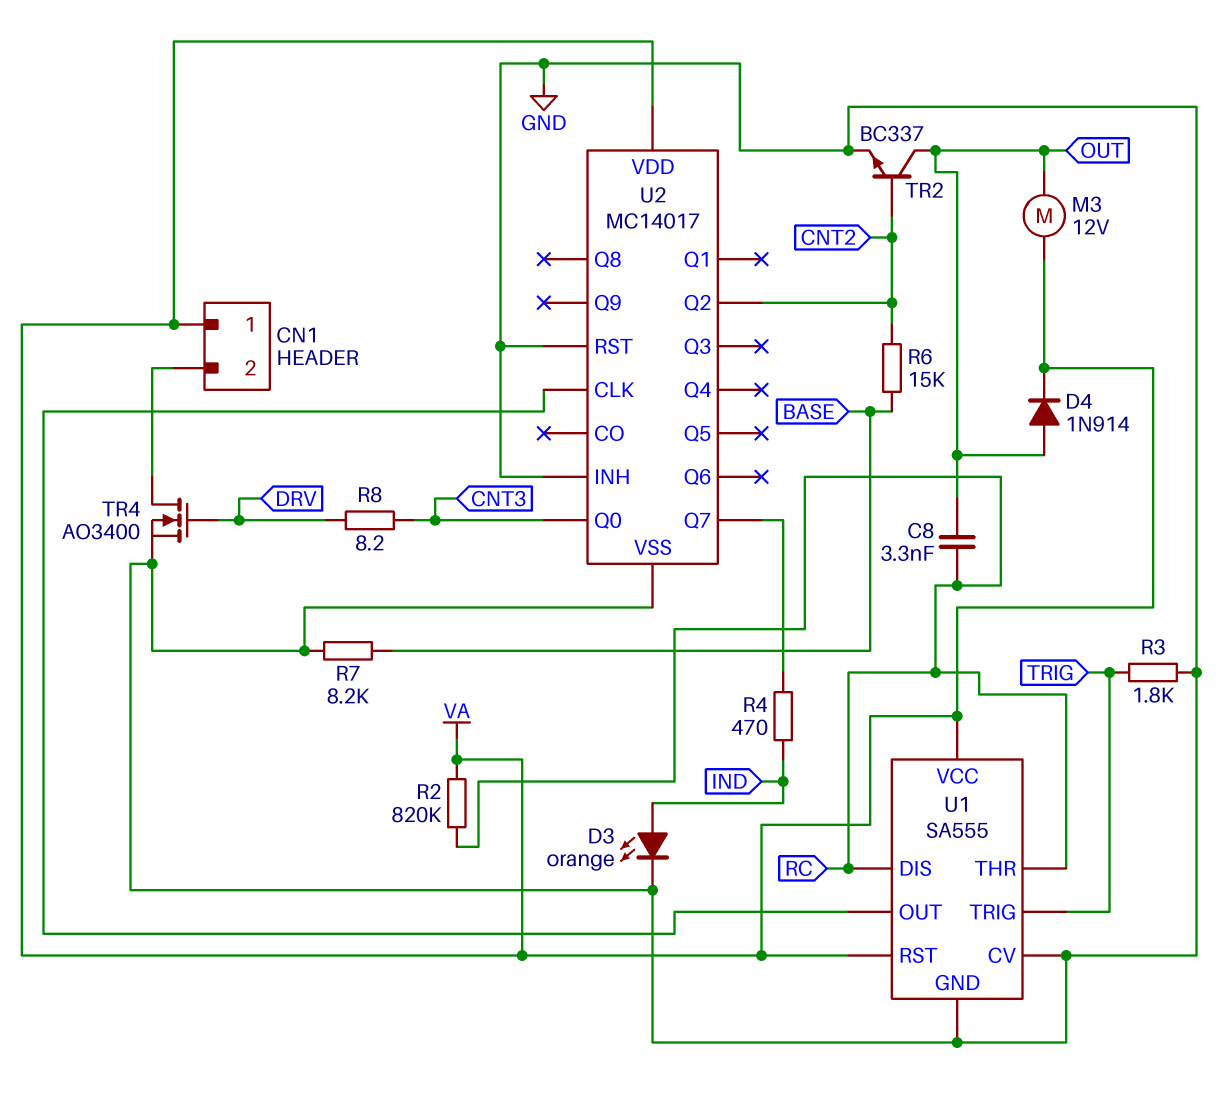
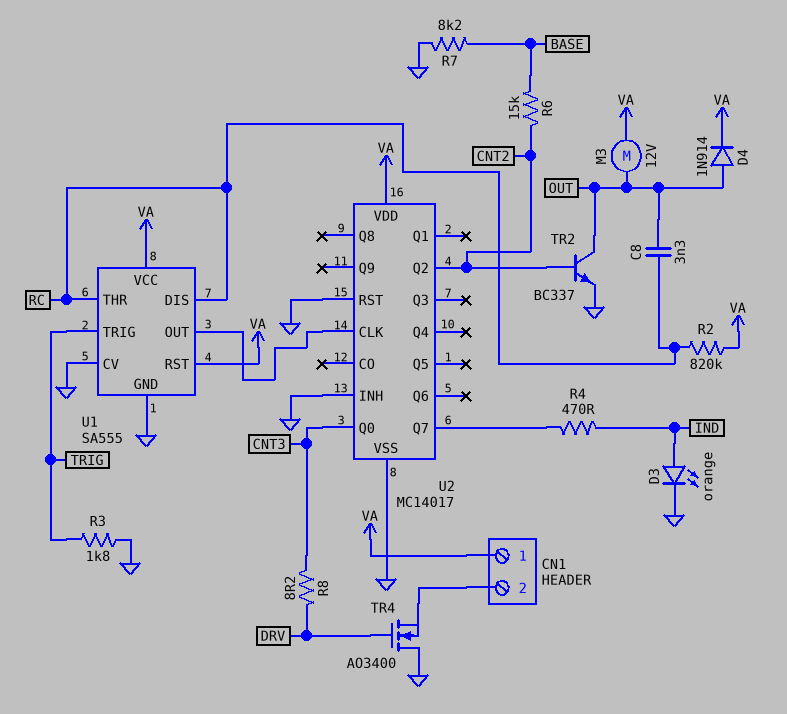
TR4: NMOS AO3400 (G DRV, D CN1/2, S GND) -> NMOS AO3400 (G DRV, D GND, S CN1/2)

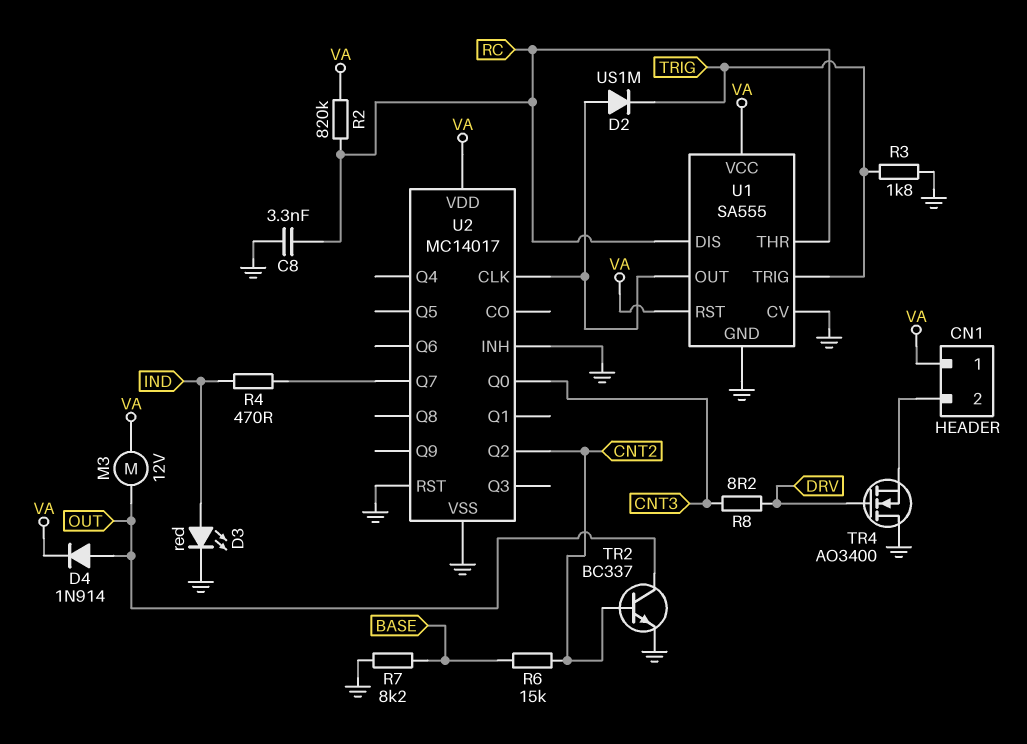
C8: 3.3nF (OUT, RC) -> 3.3nF (GND, RC)
D2: none -> diode US1M (A U1/OUT, K TRIG)
D3: LED orange (A IND, K GND) -> LED red (A IND, K GND)

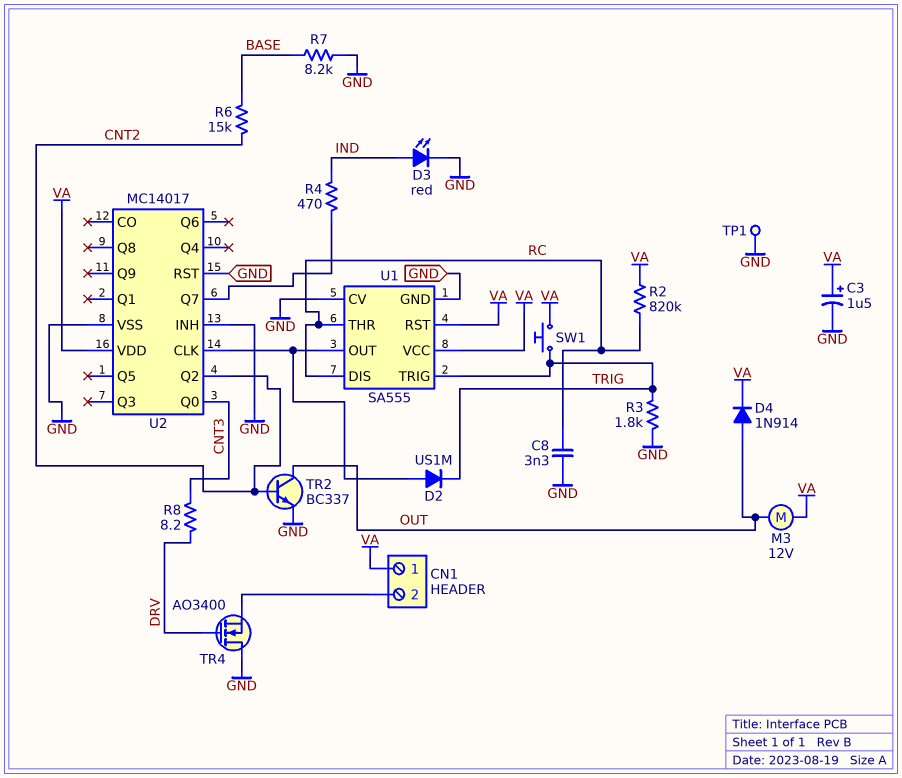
C3: none -> 1.5uF (plus VA, minus GND)
SW1: none -> button (TRIG, VA)
TP1: none -> test point (GND)

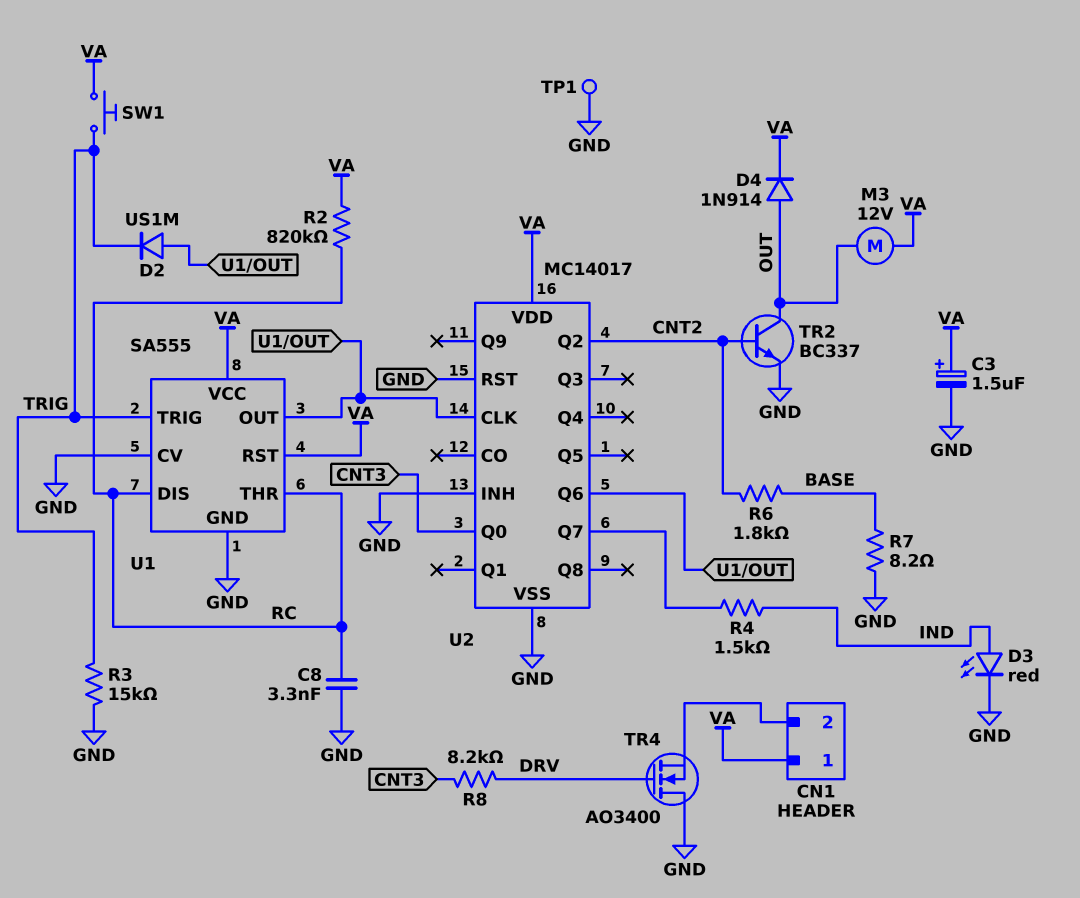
R3: 1.8k (GND, TRIG) -> 15k (GND, TRIG)
R4: 470 (IND, U2/Q7) -> 1.5k (IND, U2/Q7)
R6: 15k (BASE, CNT2) -> 1.8k (BASE, CNT2)
R7: 8.2k (BASE, GND) -> 8.2 (BASE, GND)
R8: 8.2 (CNT3, DRV) -> 8.2k (CNT3, DRV)
U2 pin Q6: none -> U1/OUT

